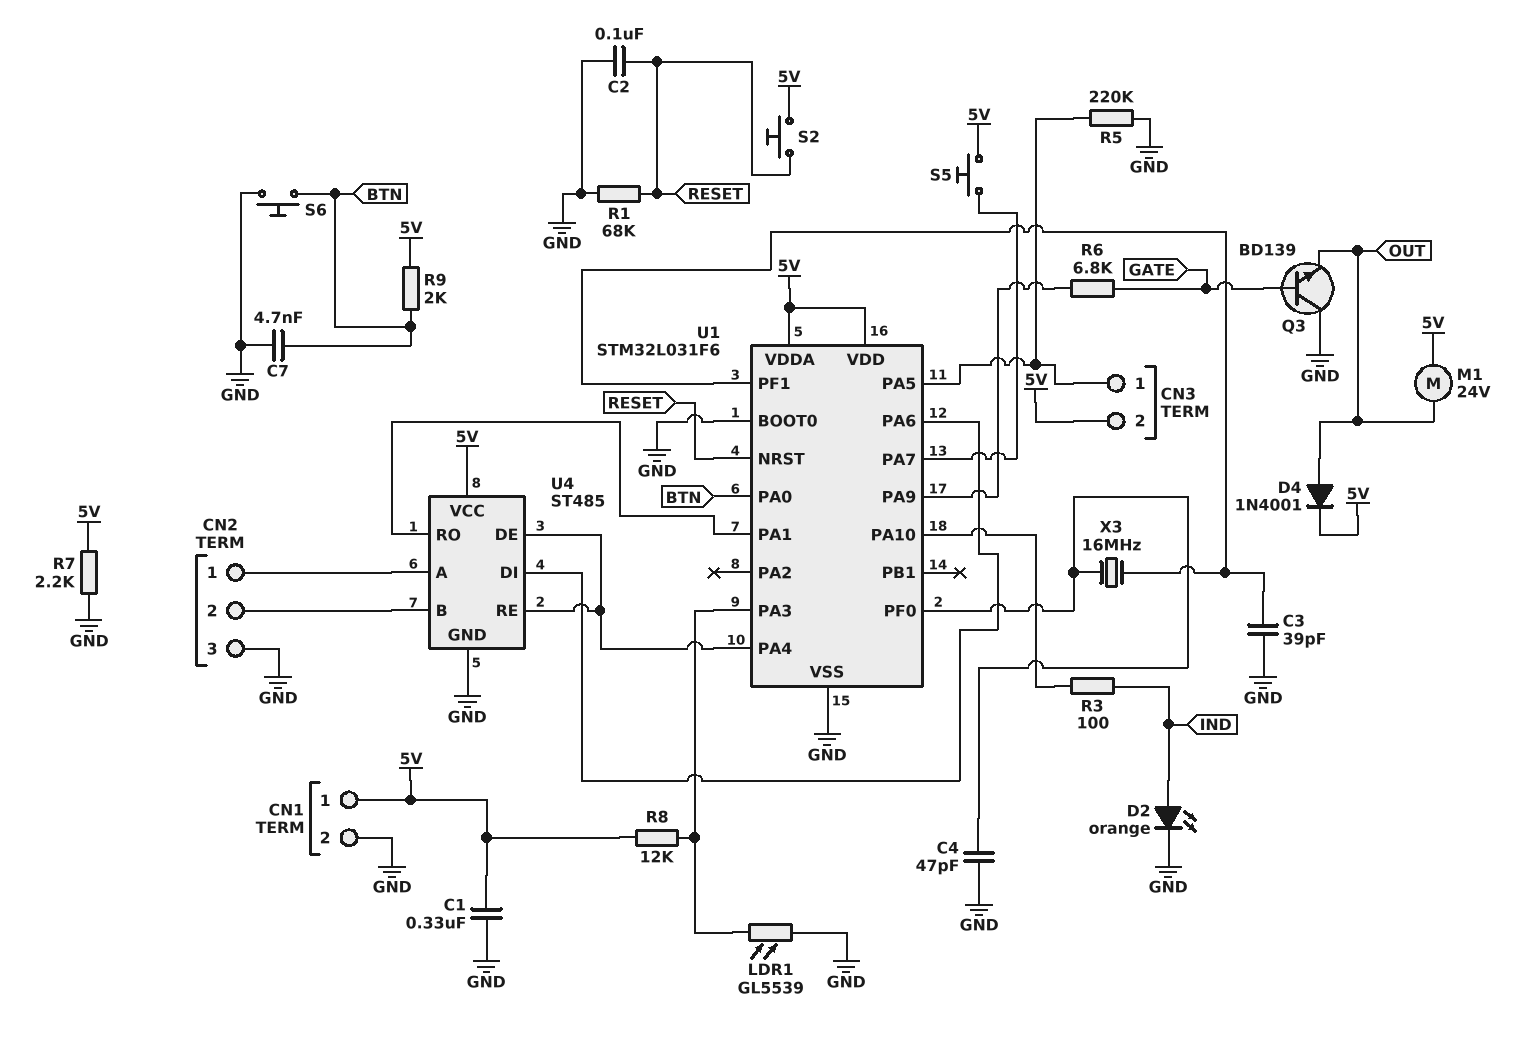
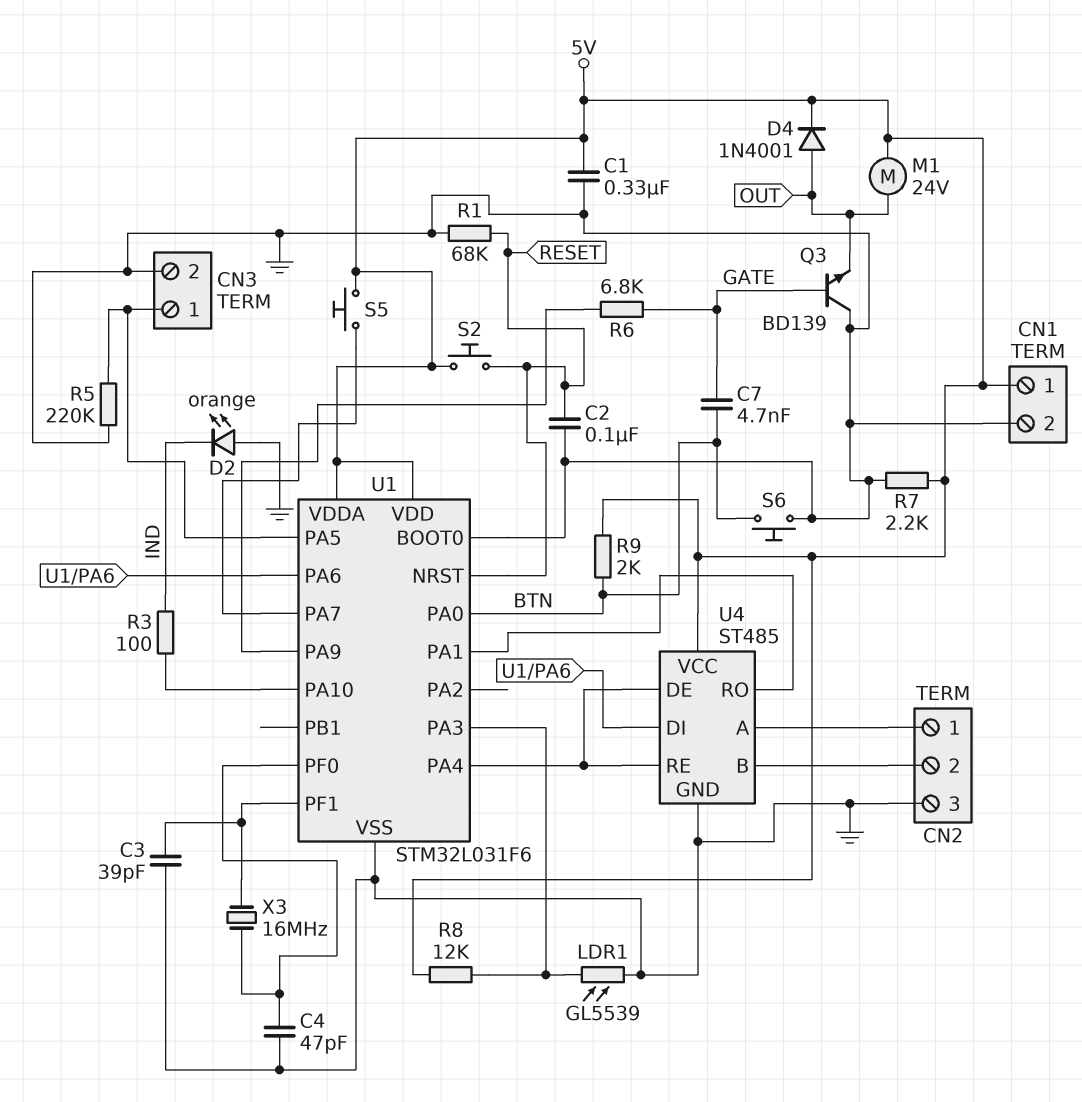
C7: 4.7nF (BTN, GND) -> 4.7nF (BTN, GATE)
CN3 pin 2: 5V -> GND
D2: LED orange (A IND, K GND) -> LED orange (A GND, K IND)

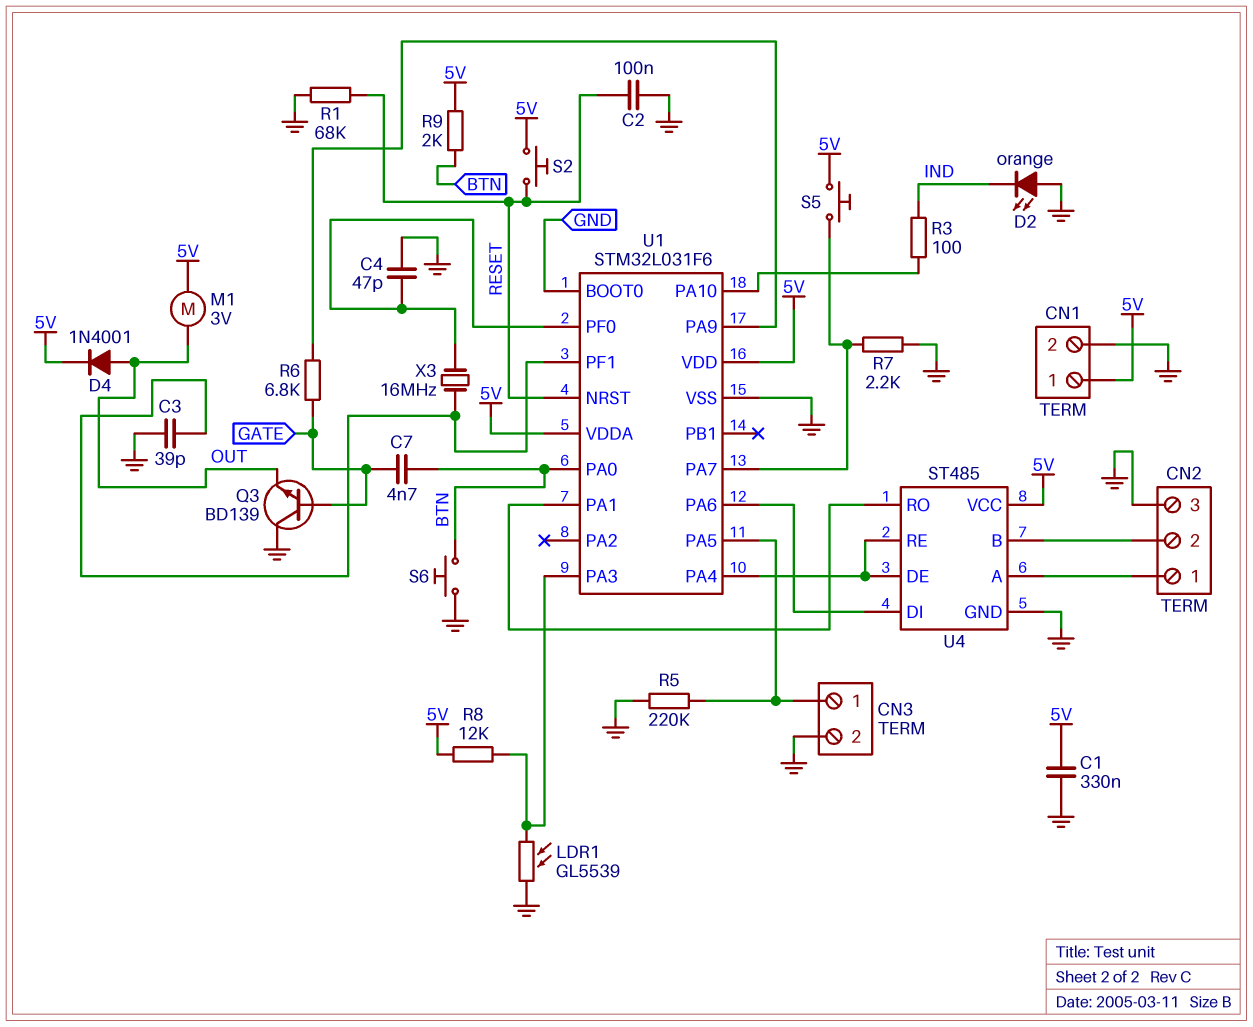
M1: motor 24V (5V, OUT) -> motor 3V (5V, OUT)
R7: 2.2k (5V, GND) -> 2.2k (GND, U1/PA7)

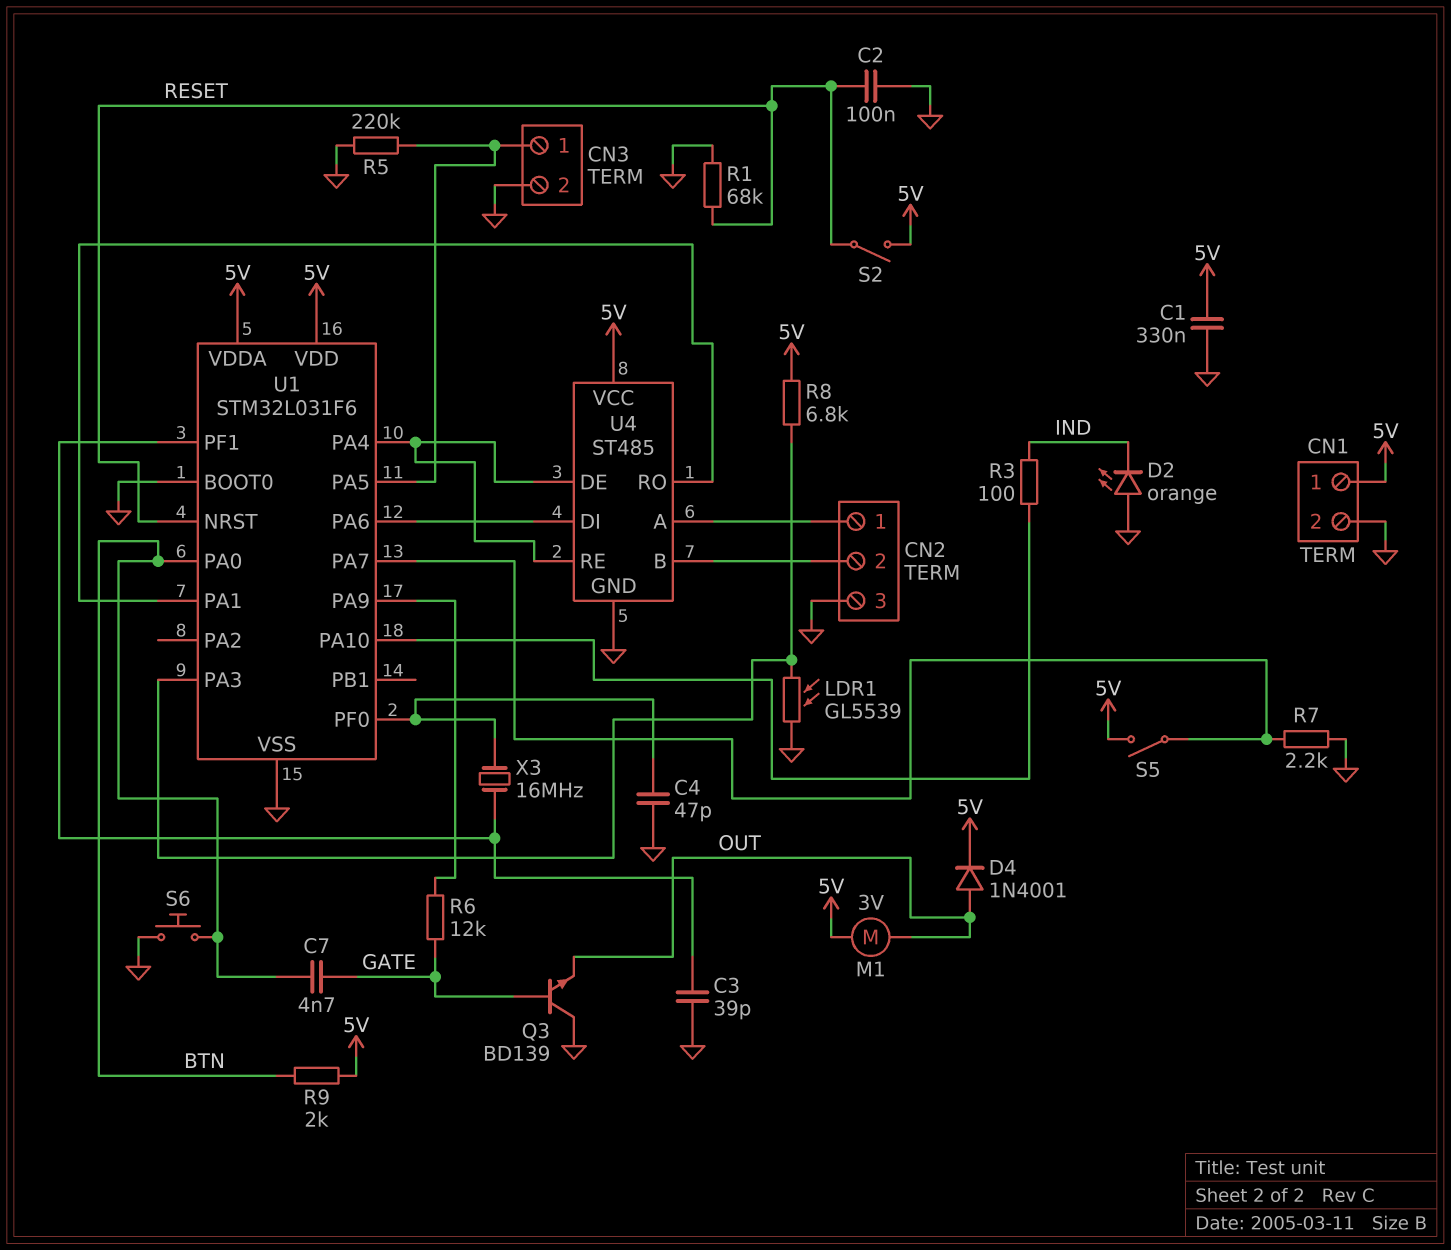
R6: 6.8k (GATE, U1/PA9) -> 12k (GATE, U1/PA9)
R8: 12k (5V, U1/PA3) -> 6.8k (5V, U1/PA3)
S2: button (5V, RESET) -> switch (5V, RESET)
S5: button (5V, U1/PA7) -> switch (5V, U1/PA7)

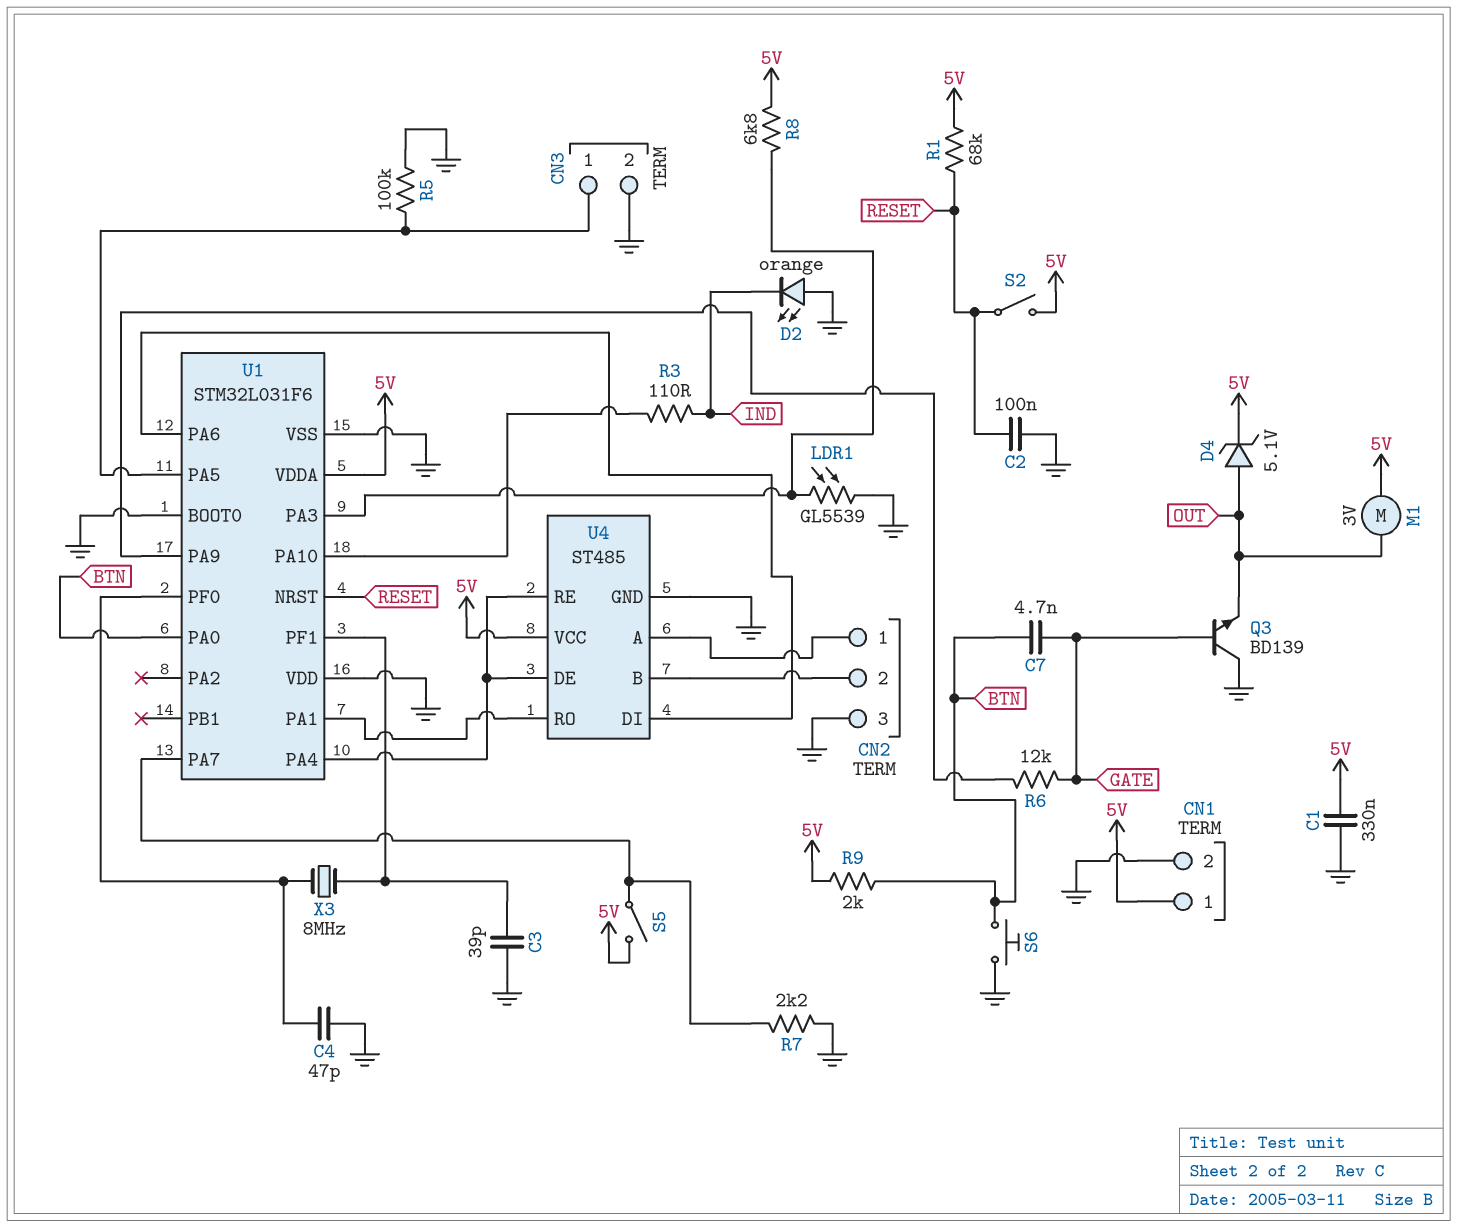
D4: diode 1N4001 (A OUT, K 5V) -> zener 5.1V (A OUT, K 5V)
R1: 68k (GND, RESET) -> 68k (5V, RESET)
R3: 100 (IND, U1/PA10) -> 110 (IND, U1/PA10)
R5: 220k (CN3/1, GND) -> 100k (CN3/1, GND)
U1 pin VDD: 5V -> GND
X3: 16MHz (U1/PF0, U1/PF1) -> 8MHz (U1/PF0, U1/PF1)

